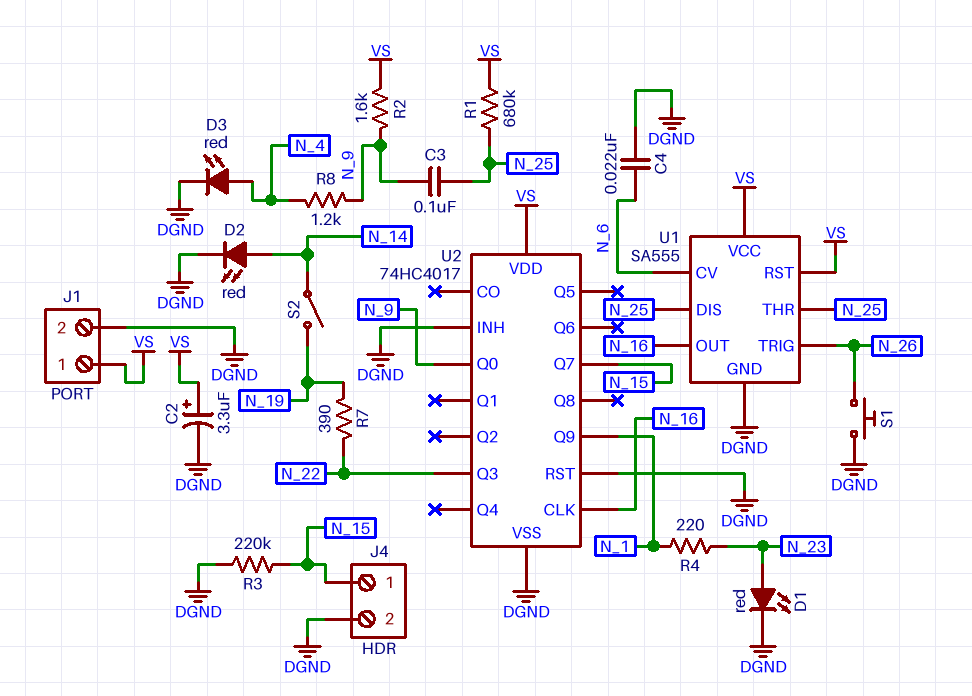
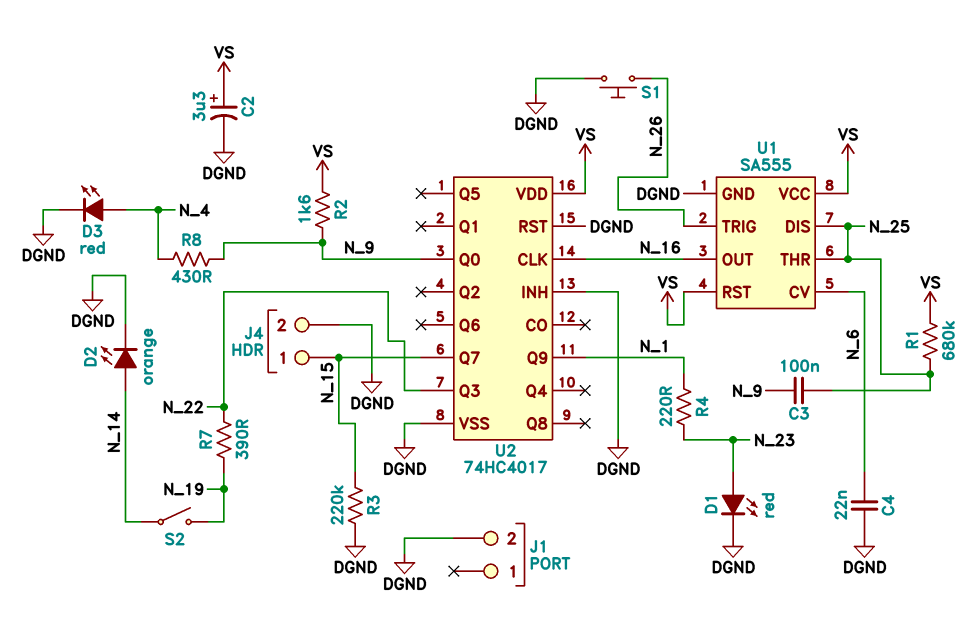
D2: LED red (A N_14, K DGND) -> LED orange (A N_14, K DGND)
J1 pin 1: VS -> none
R8: 1.2k (N_4, N_9) -> 430 (N_4, N_9)

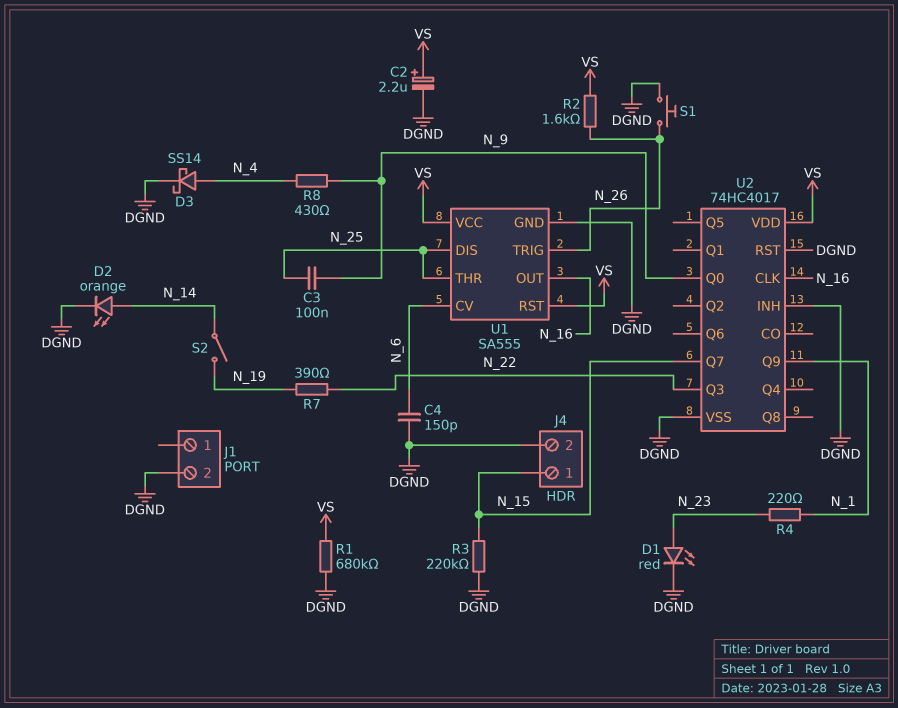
C2: 3.3uF (plus VS, minus DGND) -> 2.2uF (plus VS, minus DGND)
C4: 22nF (DGND, N_6) -> 150pF (DGND, N_6)
D3: LED red (A N_4, K DGND) -> schottky SS14 (A N_4, K DGND)
R1: 680k (N_25, VS) -> 680k (DGND, VS)
R2: 1.6k (N_9, VS) -> 1.6k (N_26, VS)

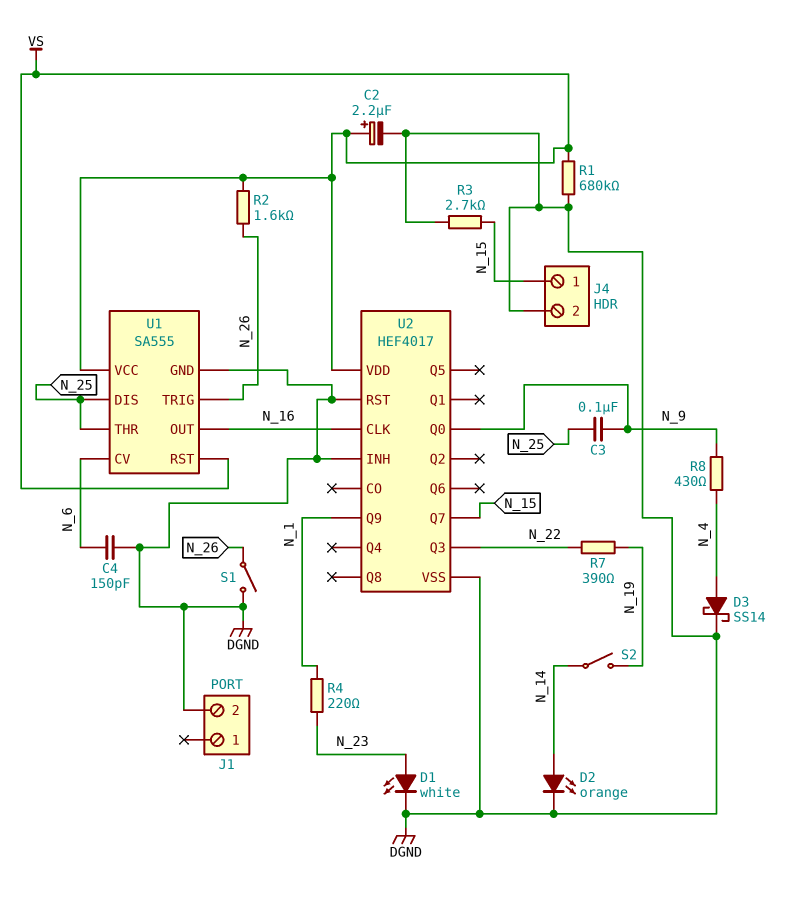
D1: LED red (A N_23, K DGND) -> LED white (A N_23, K DGND)
R3: 220k (DGND, N_15) -> 2.7k (DGND, N_15)
S1: button (DGND, N_26) -> switch (DGND, N_26)
U2: 74HC4017 -> HEF4017

